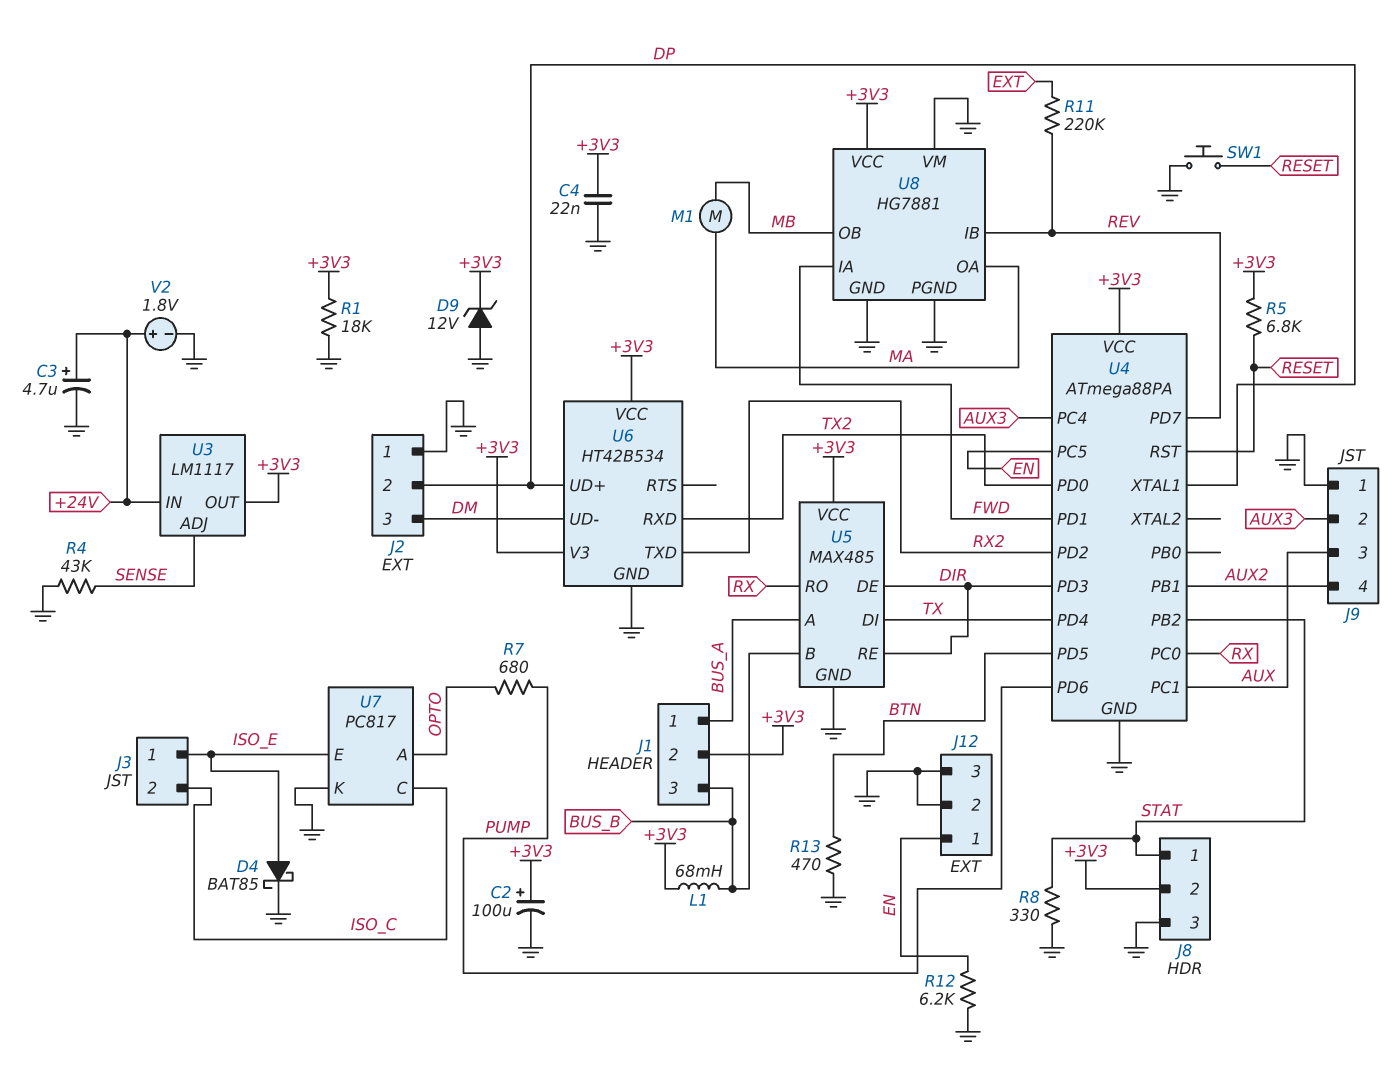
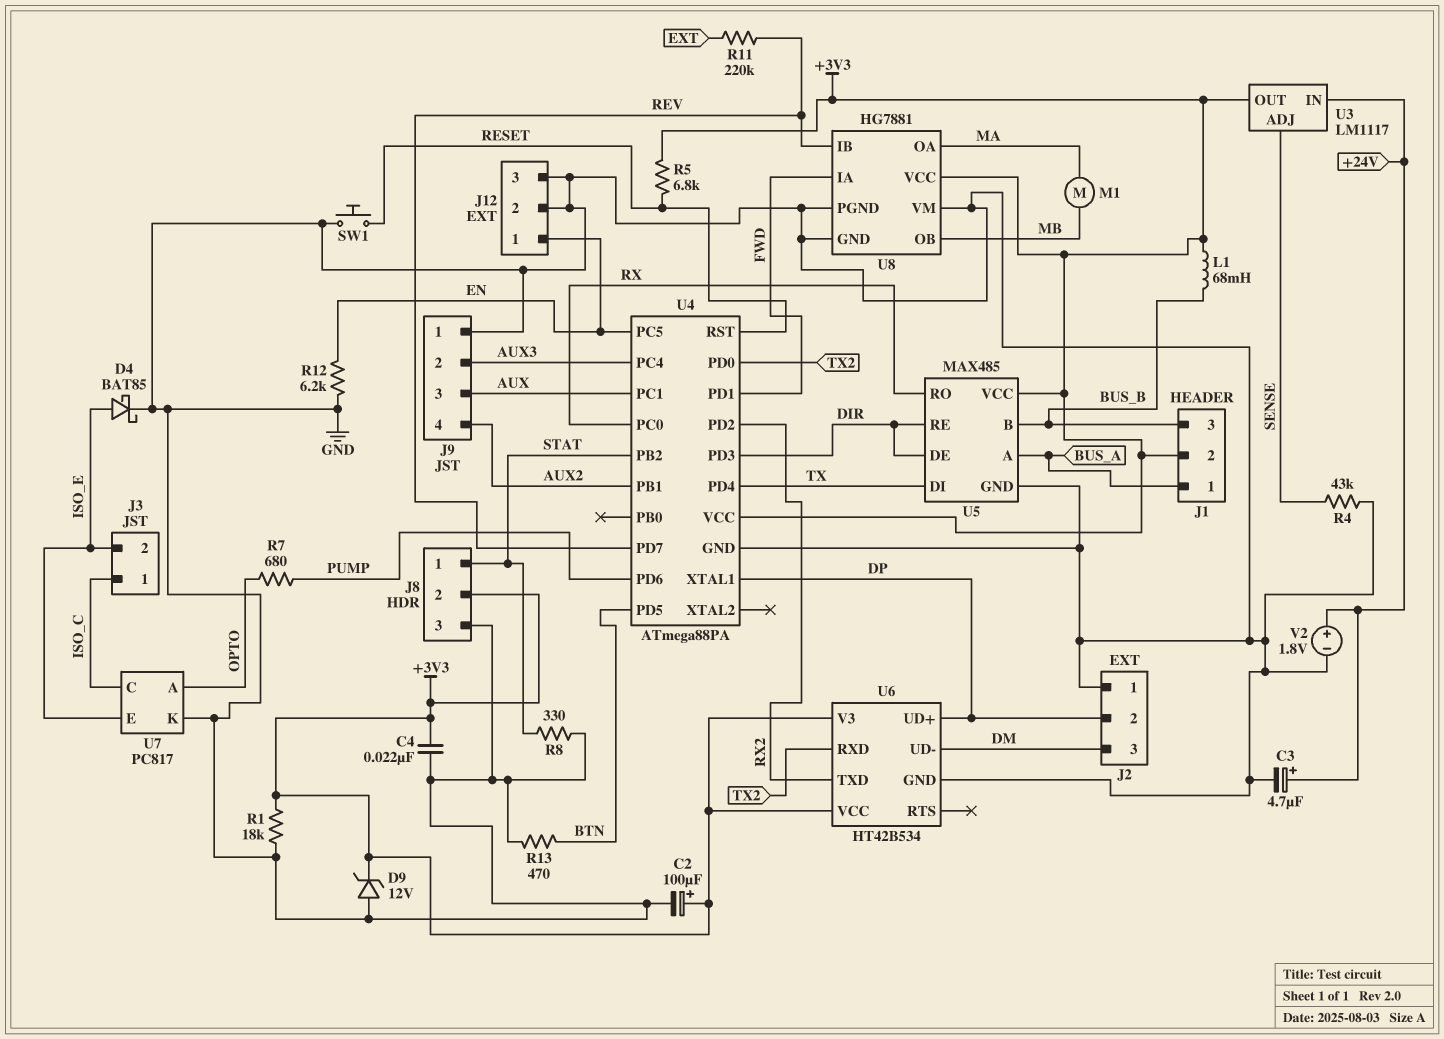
J3 pin 1: ISO_E -> ISO_C
J3 pin 2: ISO_C -> ISO_E

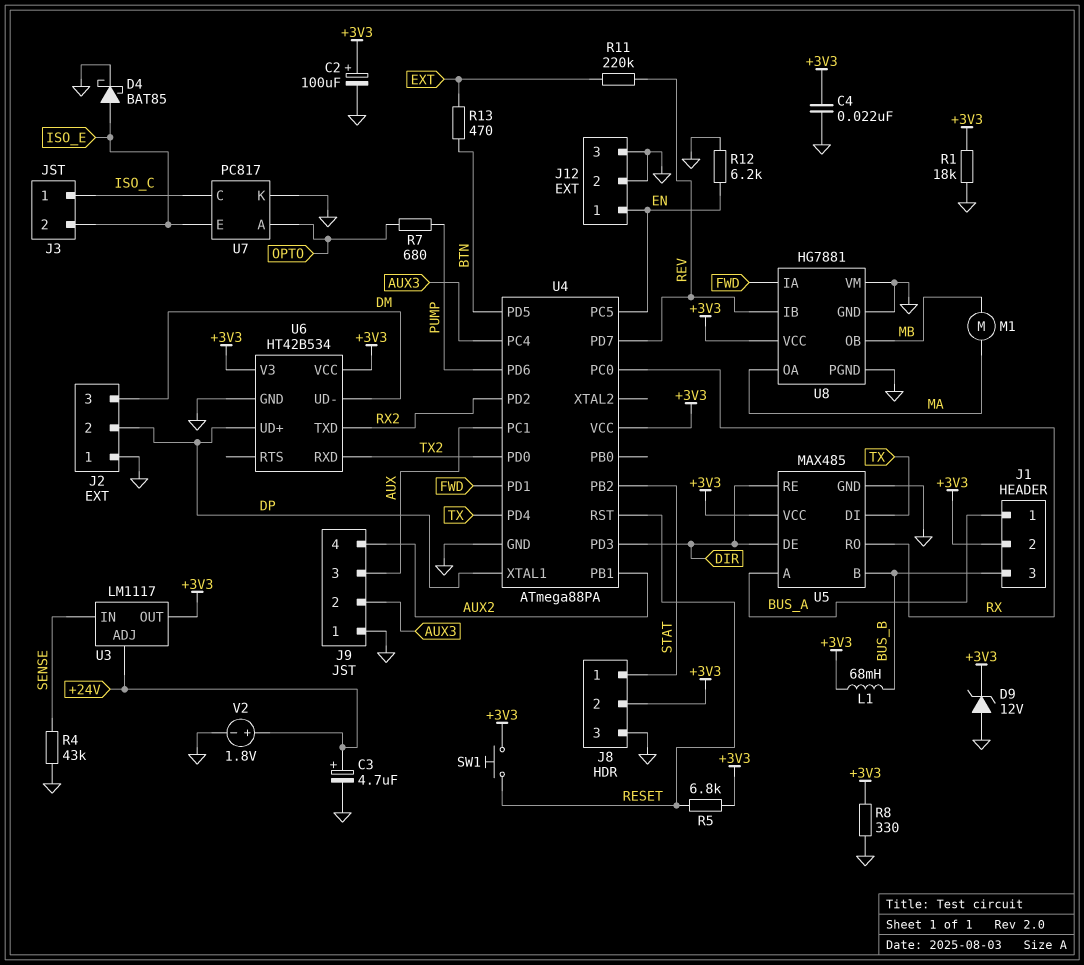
R8: 330 (GND, STAT) -> 330 (+3V3, GND)
R13: 470 (BTN, GND) -> 470 (BTN, EXT)
SW1: button (GND, RESET) -> button (+3V3, RESET)
U3 pin ADJ: SENSE -> +24V
U3 pin IN: +24V -> SENSE

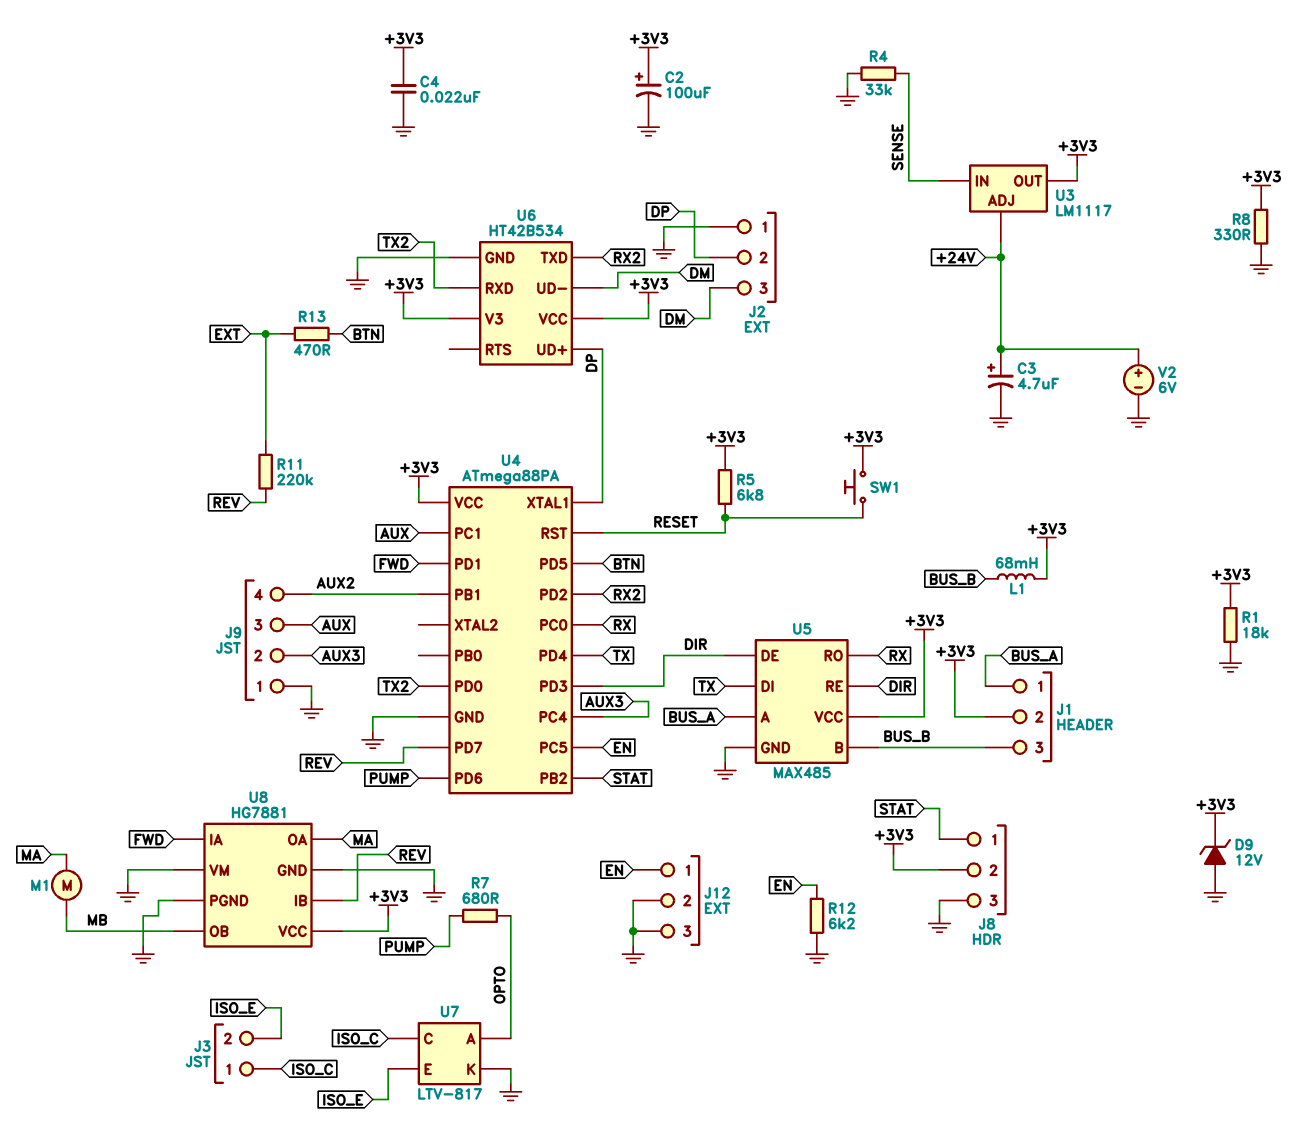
D4: schottky BAT85 (A ISO_E, K GND) -> none
R4: 43k (GND, SENSE) -> 33k (GND, SENSE)
U7: PC817 -> LTV-817
V2: 1.8V (plus +24V, minus GND) -> 6V (plus +24V, minus GND)

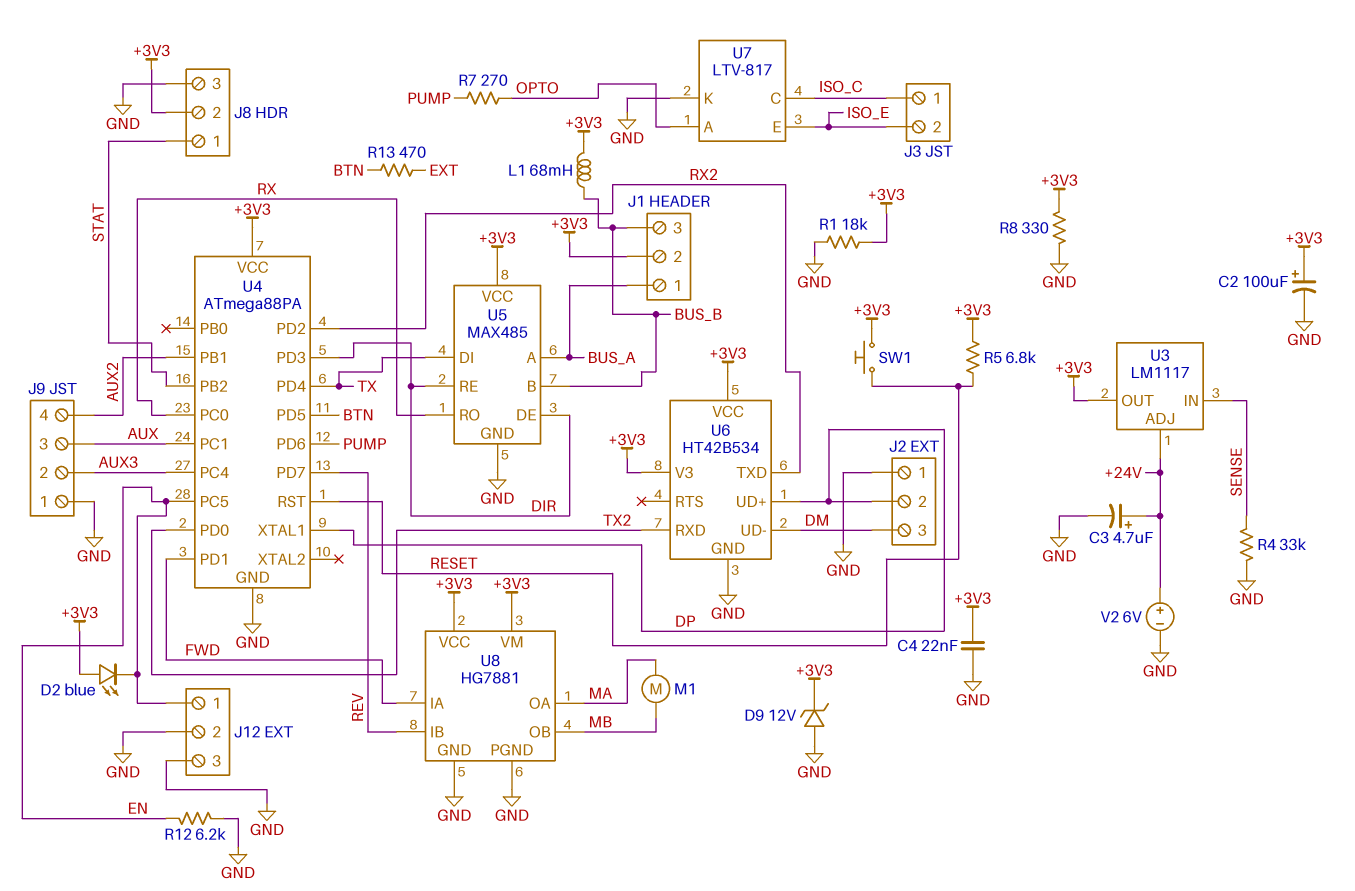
D2: none -> LED blue (A +3V3, K EN)
R7: 680 (OPTO, PUMP) -> 270 (OPTO, PUMP)
R11: 220k (EXT, REV) -> none
U8 pin VM: GND -> +3V3

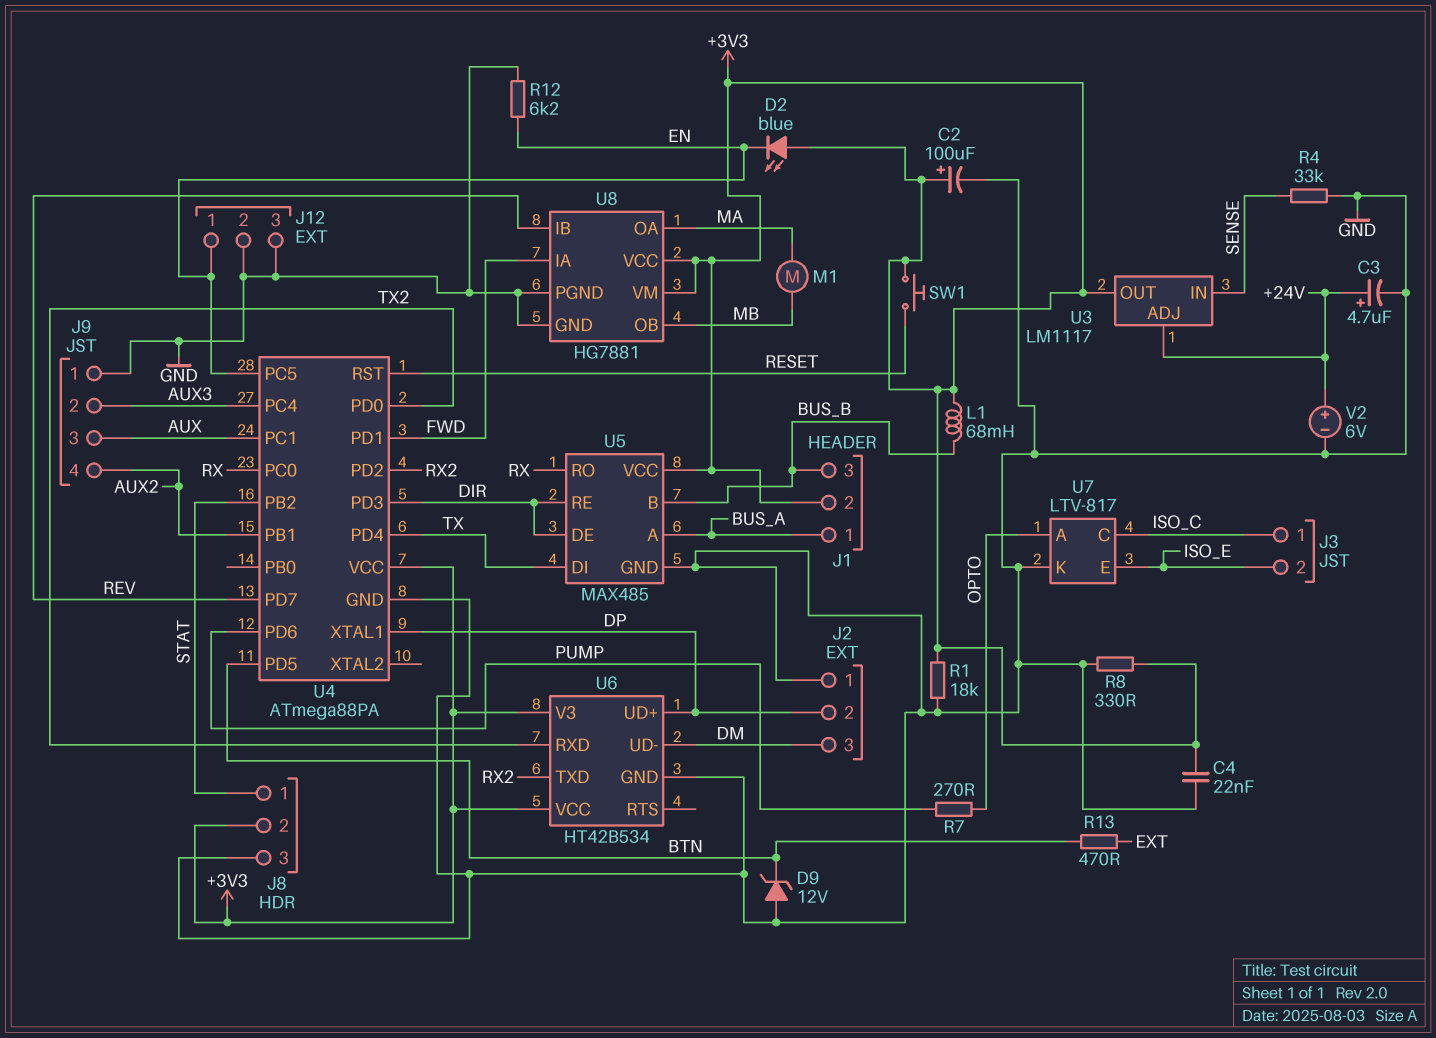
D9: zener 12V (A GND, K +3V3) -> zener 12V (A GND, K BTN)
R5: 6.8k (+3V3, RESET) -> none

